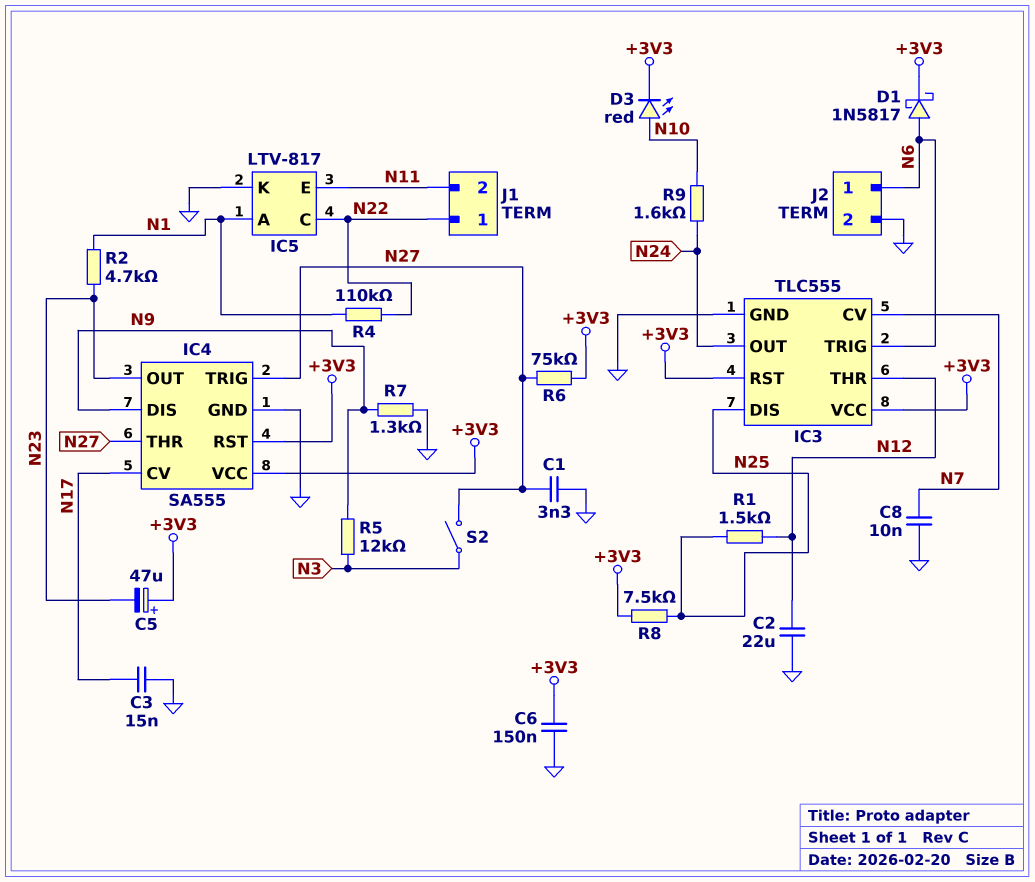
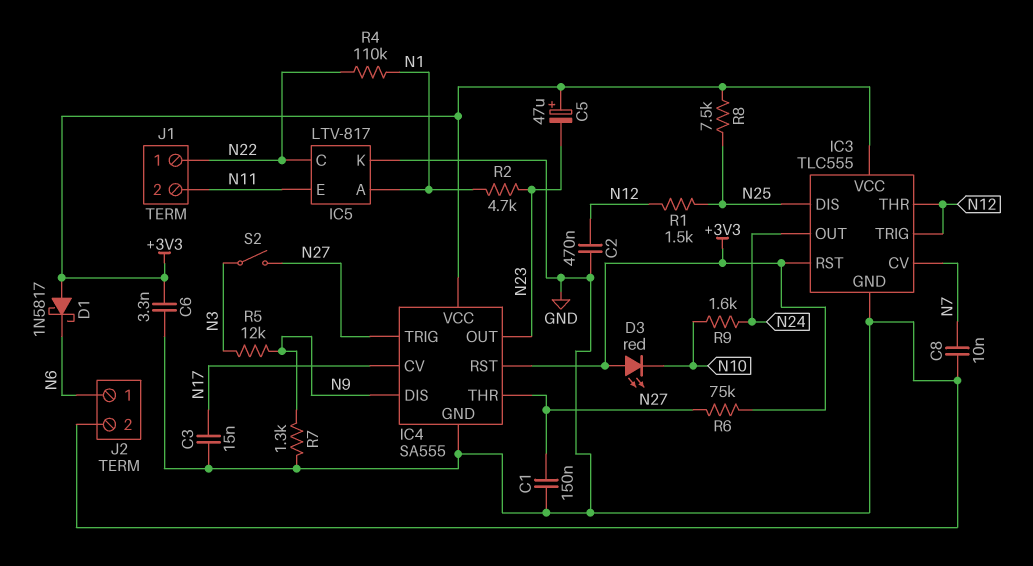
C1: 3.3nF (GND, N27) -> 150nF (GND, N27)
C2: 22uF (GND, N12) -> 470nF (GND, N12)
C6: 150nF (+3V3, GND) -> 3.3nF (+3V3, GND)
D1: schottky 1N5817 (A N6, K +3V3) -> schottky 1N5817 (A +3V3, K N6)
D3: LED red (A N10, K +3V3) -> LED red (A +3V3, K N10)
IC3 pin TRIG: N6 -> N12

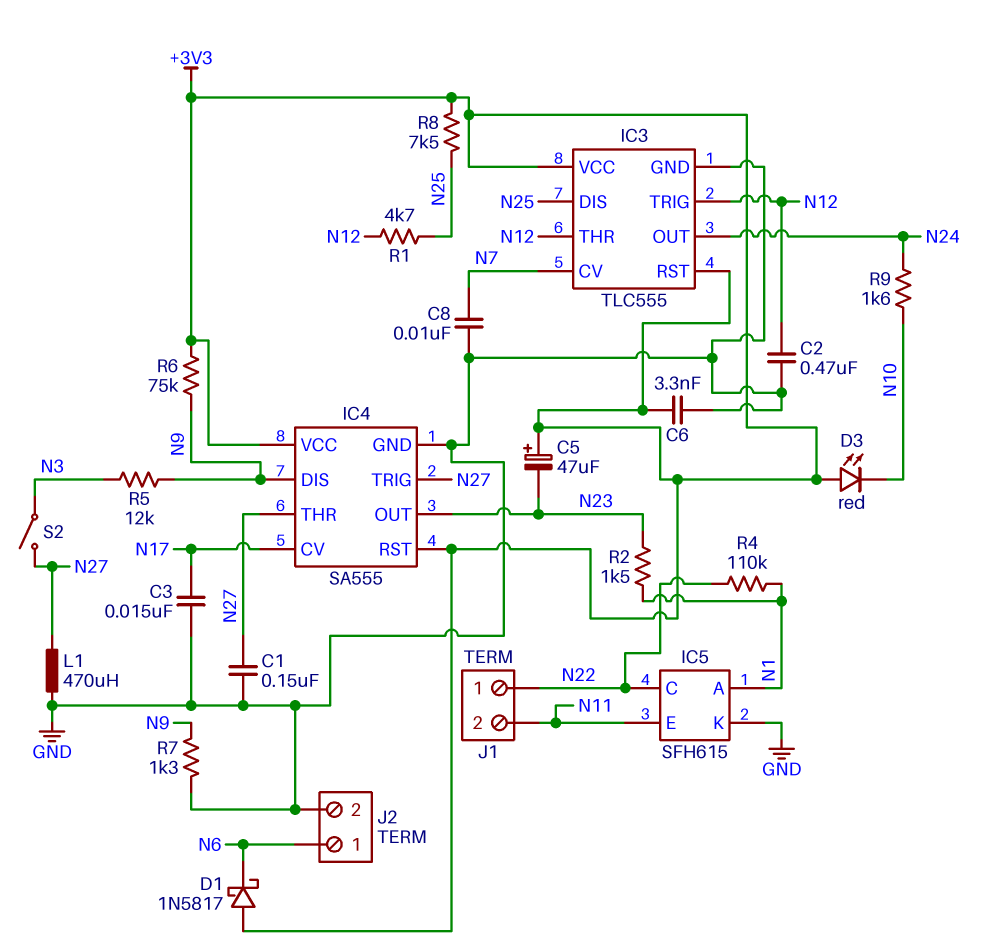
IC5: LTV-817 -> SFH615
L1: none -> 470uH (GND, N27)
R1: 1.5k (N12, N25) -> 4.7k (N12, N25)
R2: 4.7k (N1, N23) -> 1.5k (N1, N23)
R6: 75k (+3V3, N27) -> 75k (+3V3, N9)

